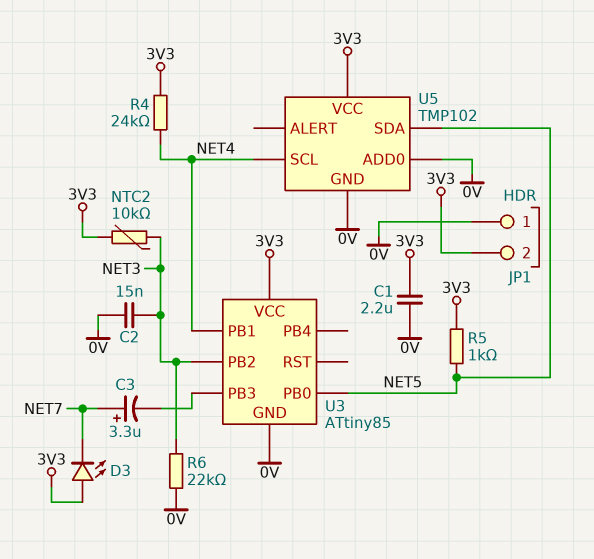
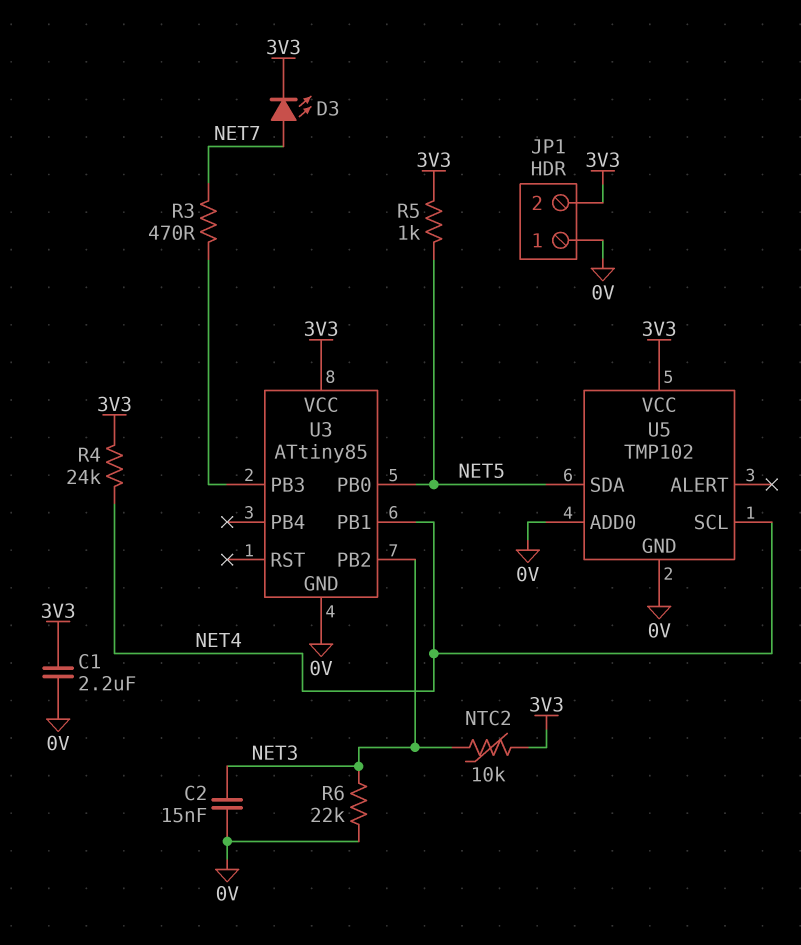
C3: 3.3uF (plus NET7, minus U3/PB3) -> none
D3: LED (A 3V3, K NET7) -> LED (A NET7, K 3V3)
R3: none -> 470 (NET7, U3/PB3)

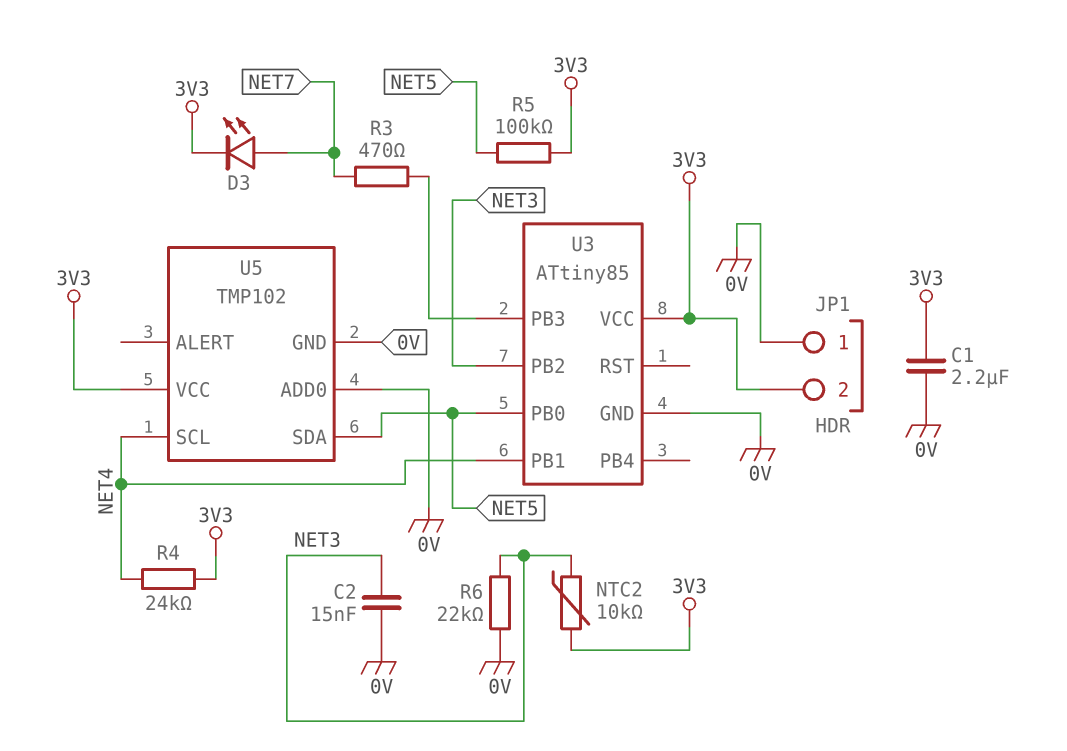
R5: 1k (3V3, NET5) -> 100k (3V3, NET5)

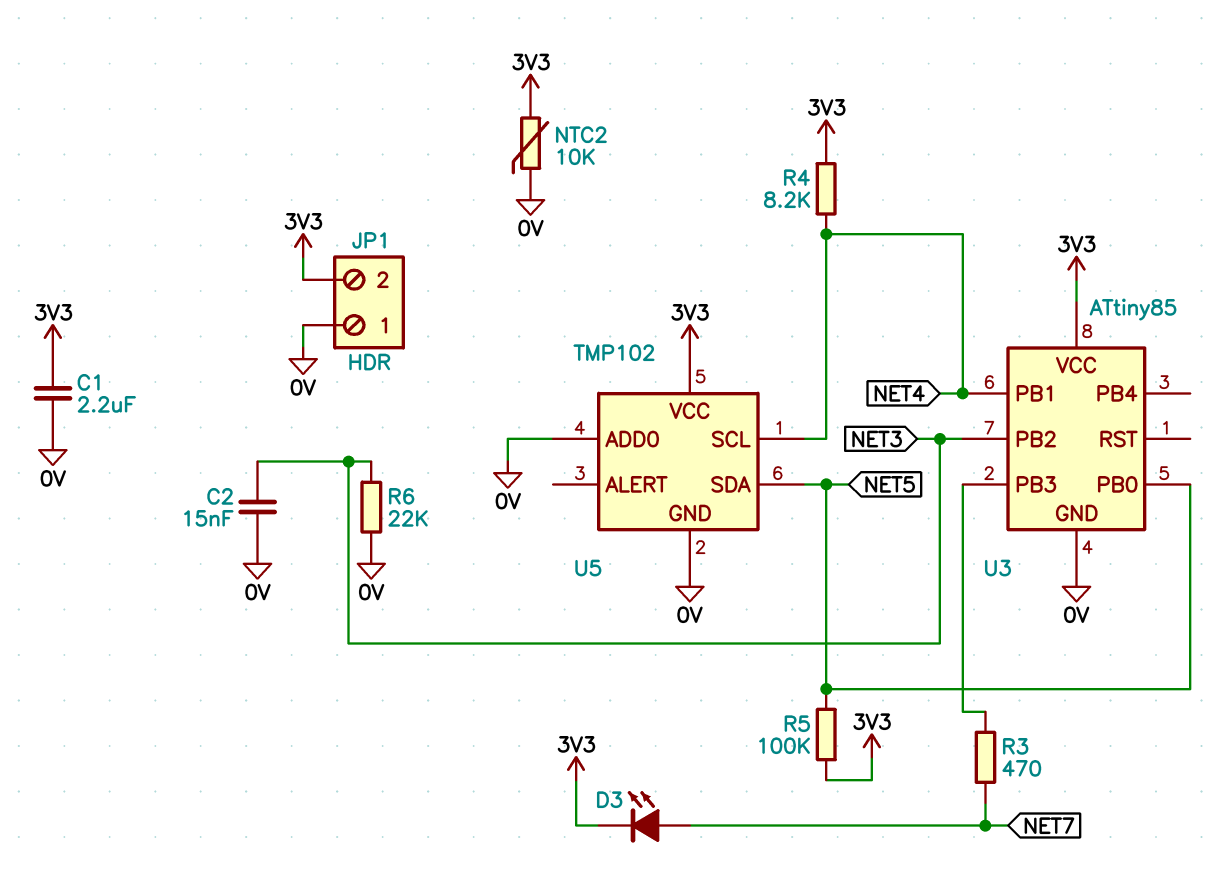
NTC2: 10k (3V3, NET3) -> 10k (0V, 3V3)
R4: 24k (3V3, NET4) -> 8.2k (3V3, NET4)

